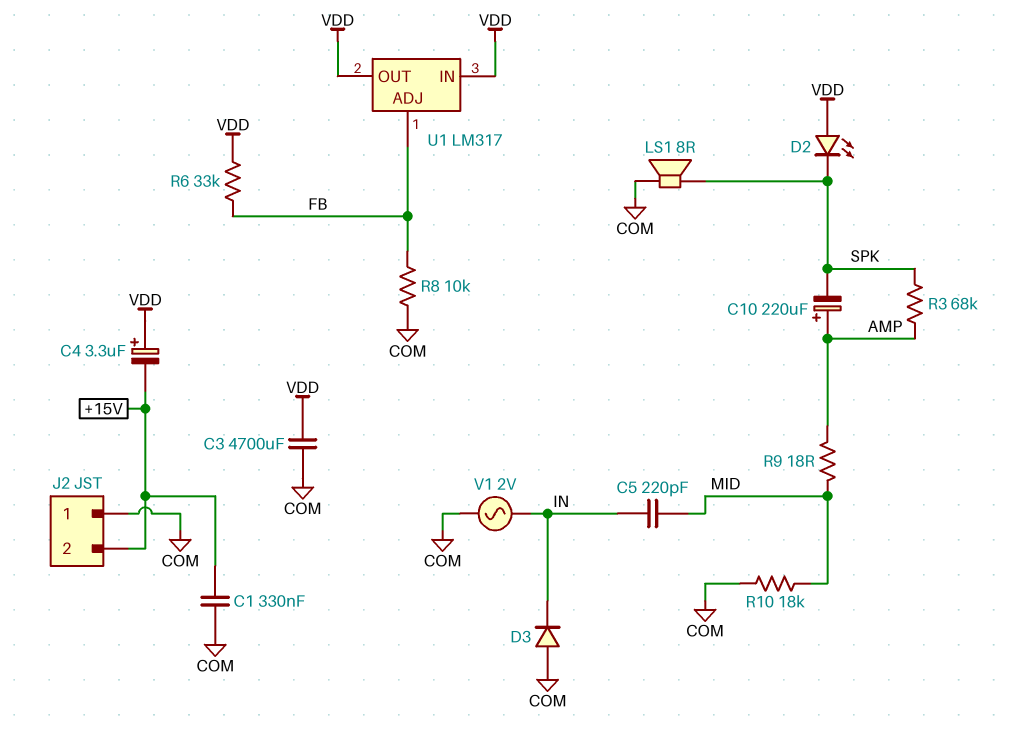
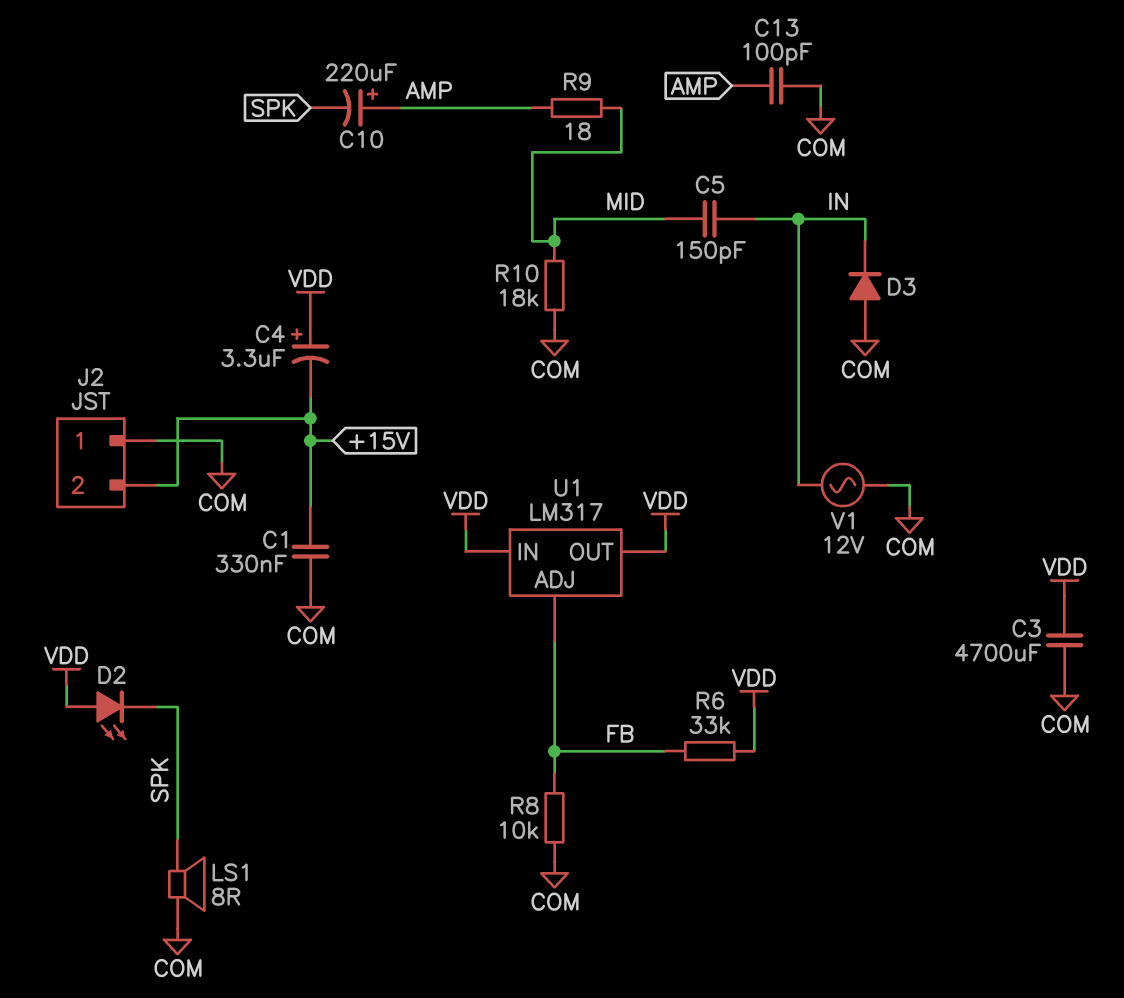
C5: 220pF (IN, MID) -> 150pF (IN, MID)
C13: none -> 100pF (AMP, COM)
R3: 68k (AMP, SPK) -> none
V1: AC 2V (COM, IN) -> AC 12V (COM, IN)

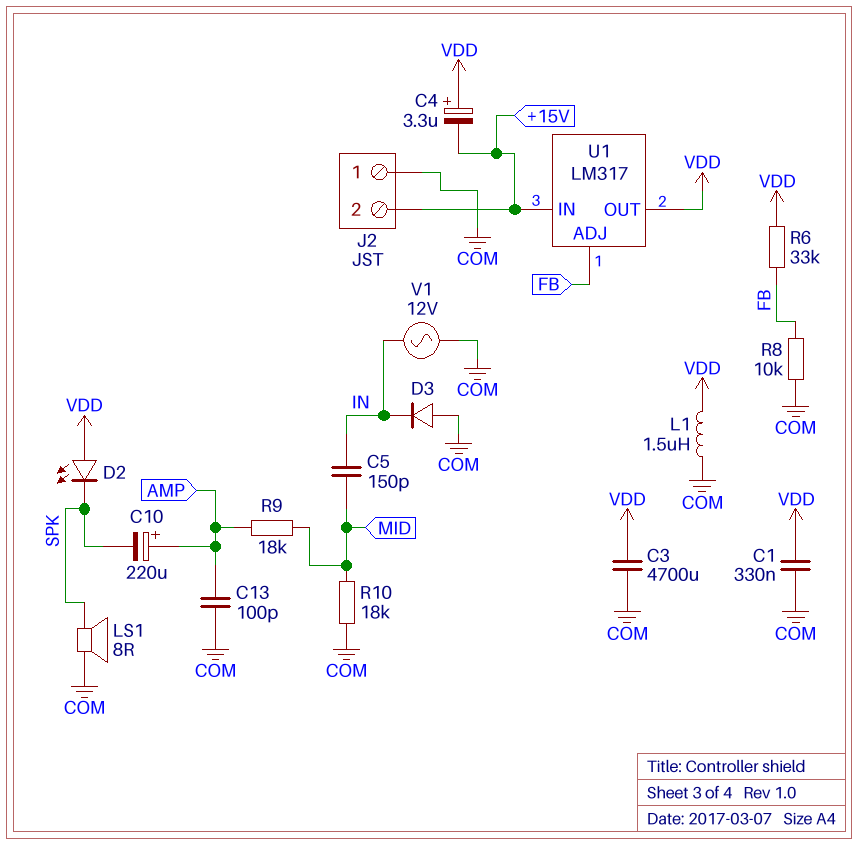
C1: 330nF (+15V, COM) -> 330nF (COM, VDD)
L1: none -> 1.5uH (COM, VDD)
R9: 18 (AMP, MID) -> 18k (AMP, MID)
U1 pin IN: VDD -> +15V

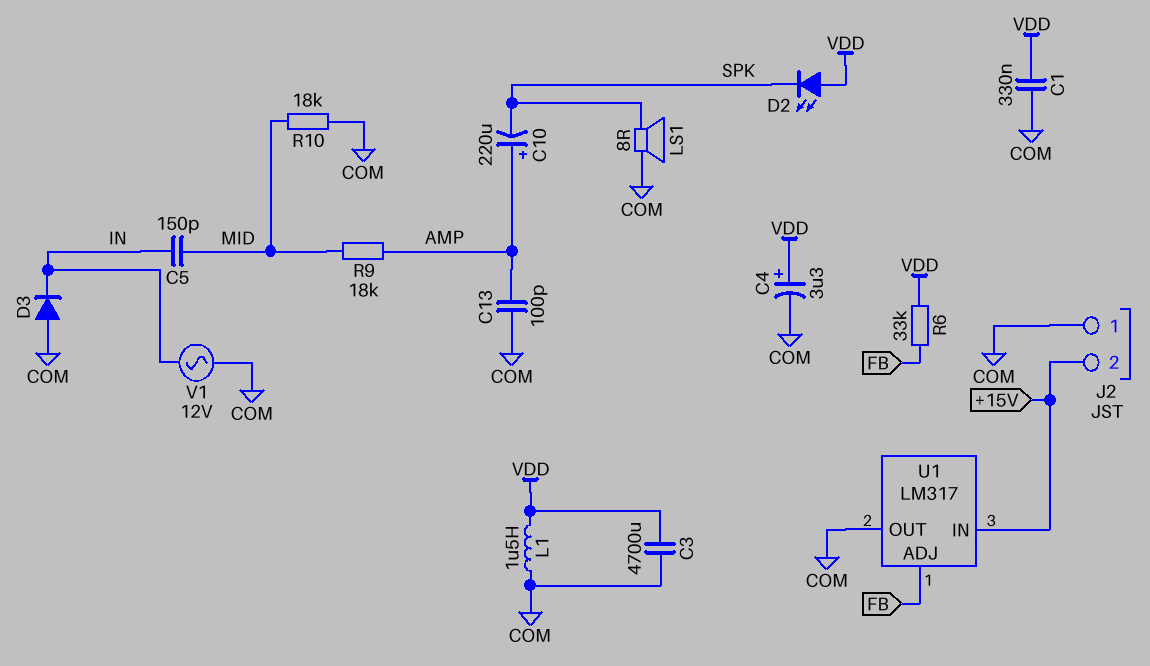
C4: 3.3uF (plus VDD, minus +15V) -> 3.3uF (plus VDD, minus COM)
R8: 10k (COM, FB) -> none
U1 pin OUT: VDD -> COM

